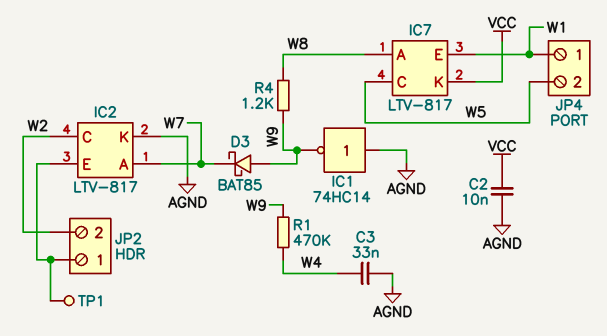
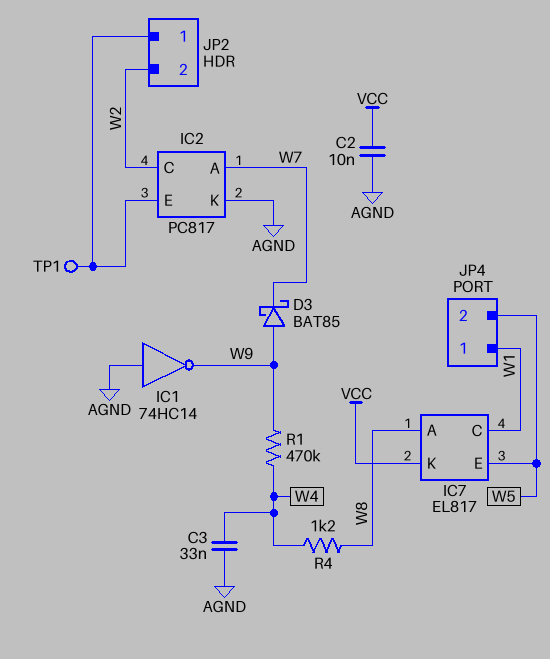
IC2: LTV-817 -> PC817
IC7: LTV-817 -> EL817
IC7 pin C: W5 -> W1
IC7 pin E: W1 -> W5
R4: 1.2k (W8, W9) -> 1.2k (W4, W8)

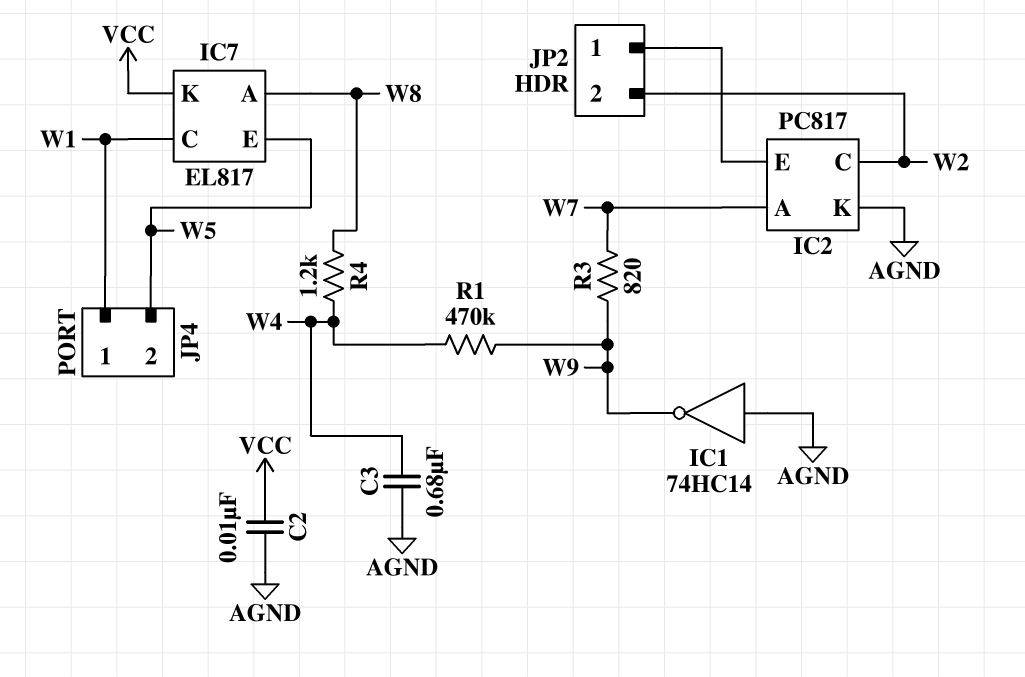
C3: 33nF (AGND, W4) -> 680nF (AGND, W4)
D3: schottky BAT85 (A W9, K W7) -> none
R3: none -> 820 (W7, W9)
TP1: test point (IC2/E) -> none

